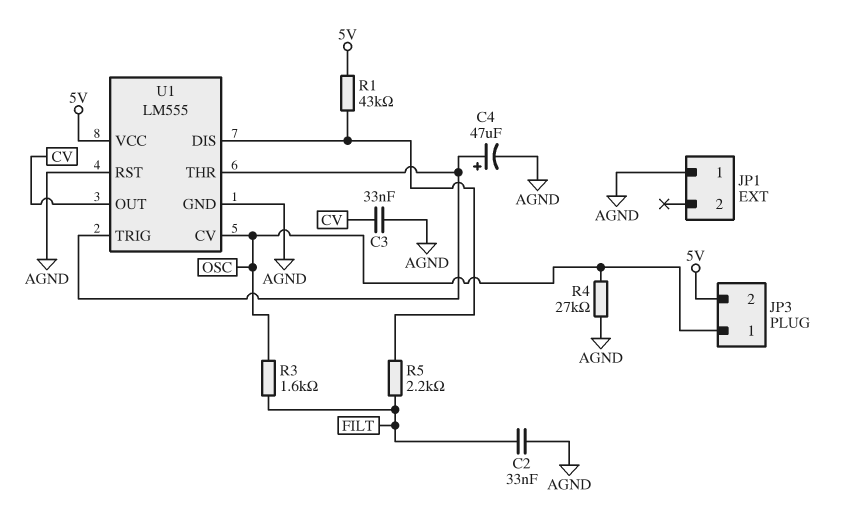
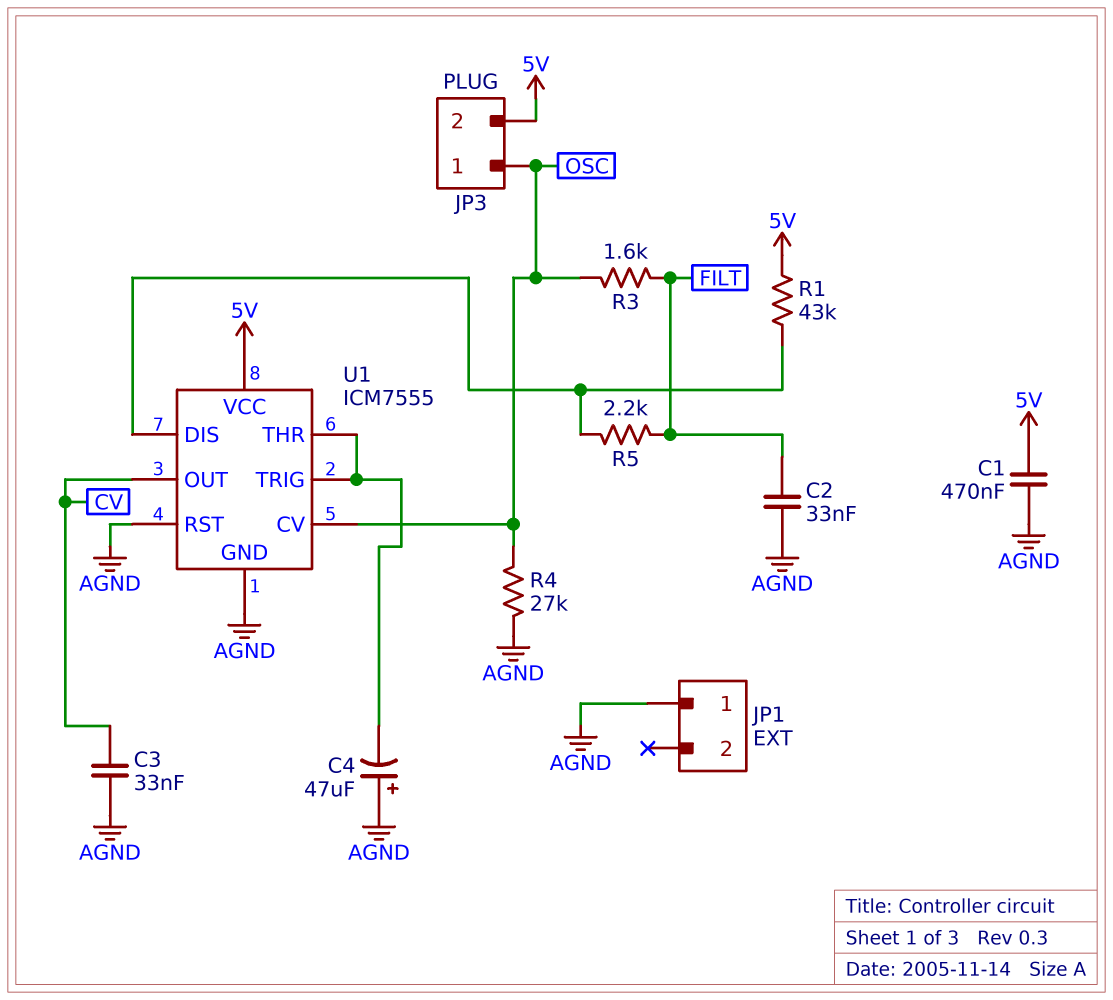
C1: none -> 470nF (5V, AGND)
C4: 47uF (plus U1/THR, minus AGND) -> 47uF (plus AGND, minus U1/THR)
U1: LM555 -> ICM7555

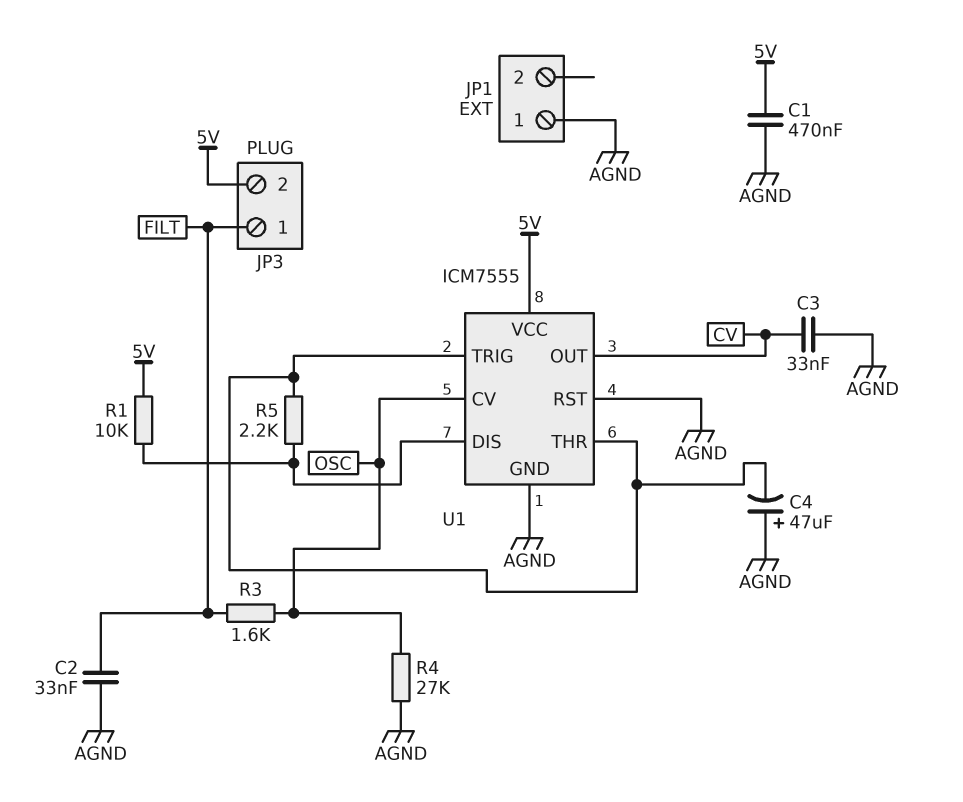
JP3 pin 1: OSC -> FILT
R1: 43k (5V, U1/DIS) -> 10k (5V, U1/DIS)
R5: 2.2k (FILT, U1/DIS) -> 2.2k (U1/DIS, U1/THR)

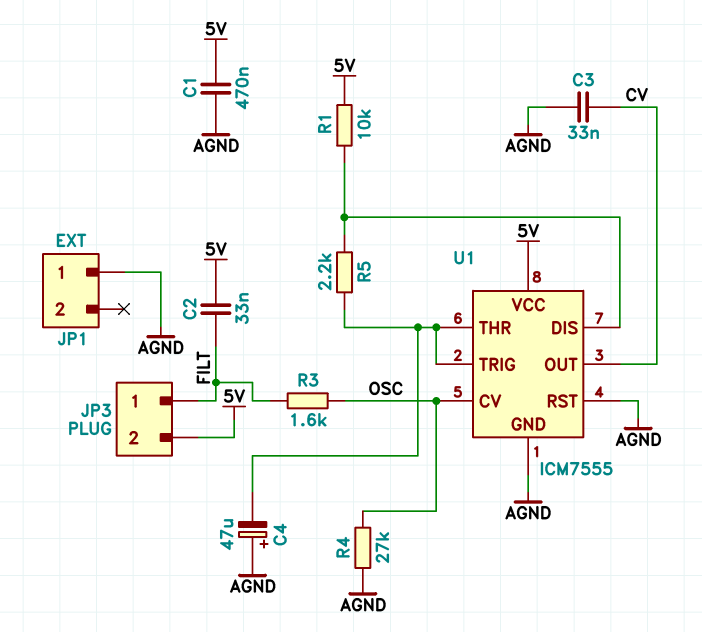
C2: 33nF (AGND, FILT) -> 33nF (5V, FILT)

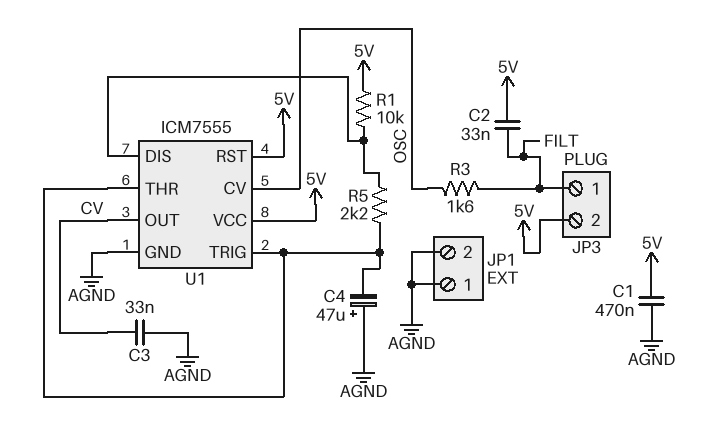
JP1 pin 2: none -> AGND
R4: 27k (AGND, OSC) -> none
U1 pin RST: AGND -> 5V

